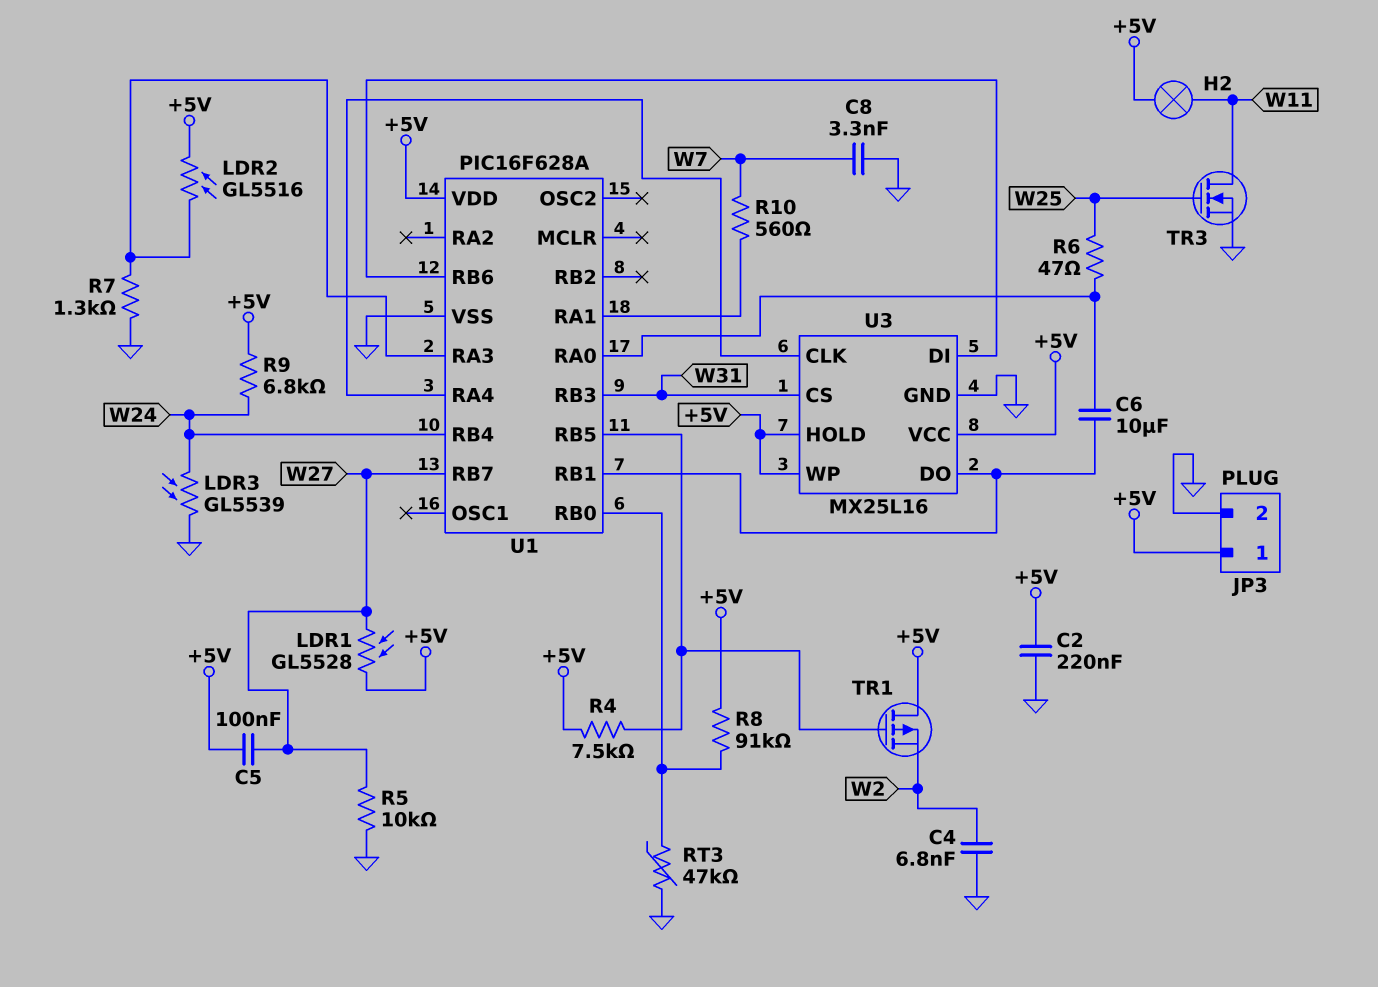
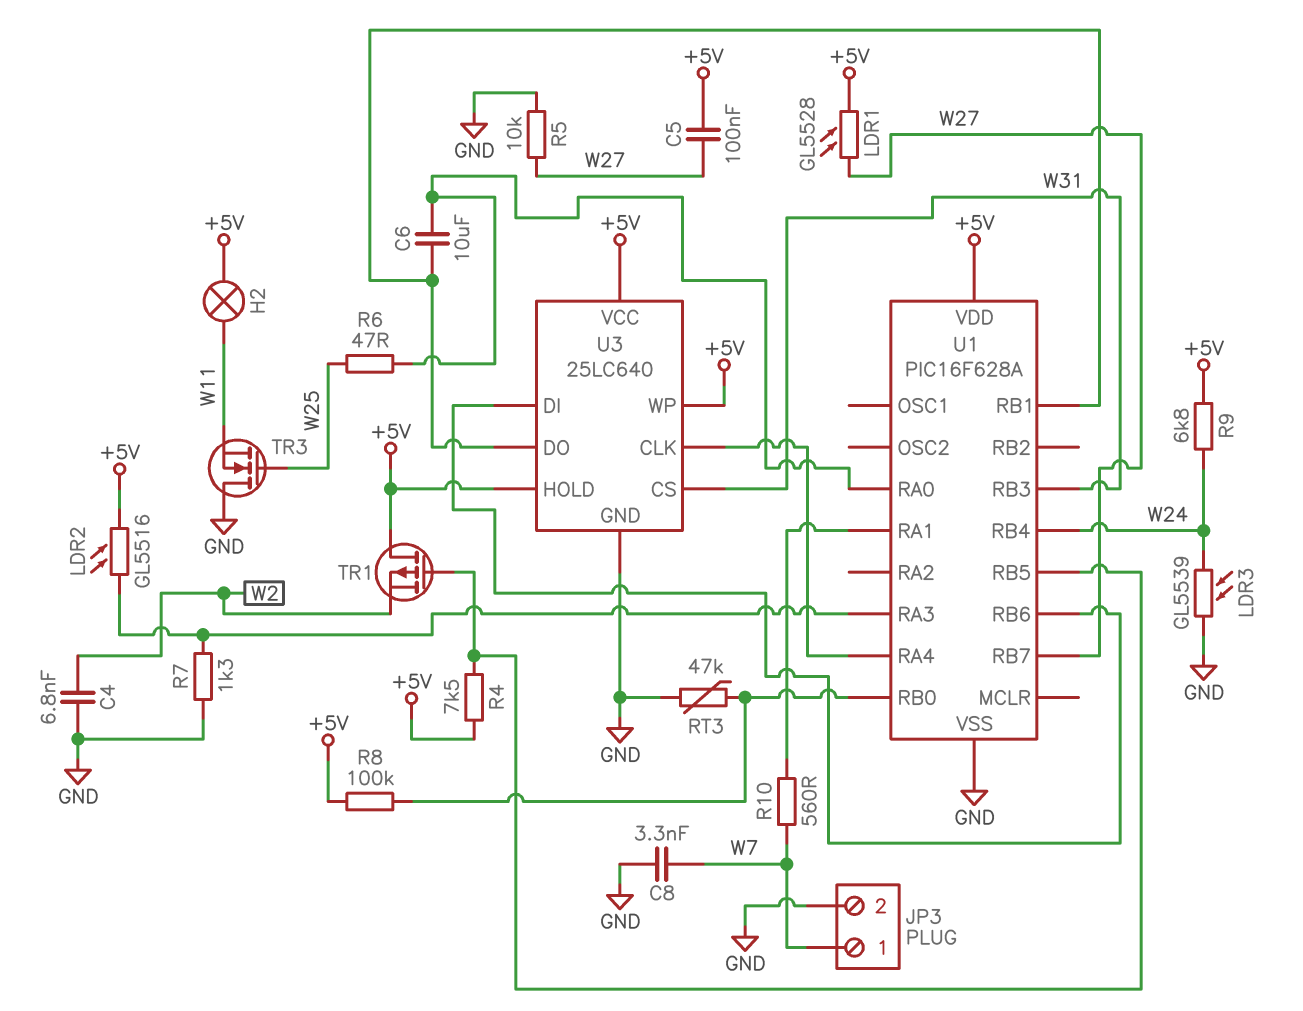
C2: 220nF (+5V, GND) -> none
JP3 pin 1: +5V -> W7
R8: 91k (+5V, U1/RB0) -> 100k (+5V, U1/RB0)
TR3: NMOS (G W25, D W11, S GND) -> NMOS (G W25, D GND, S W11)
U3: MX25L16 -> 25LC640

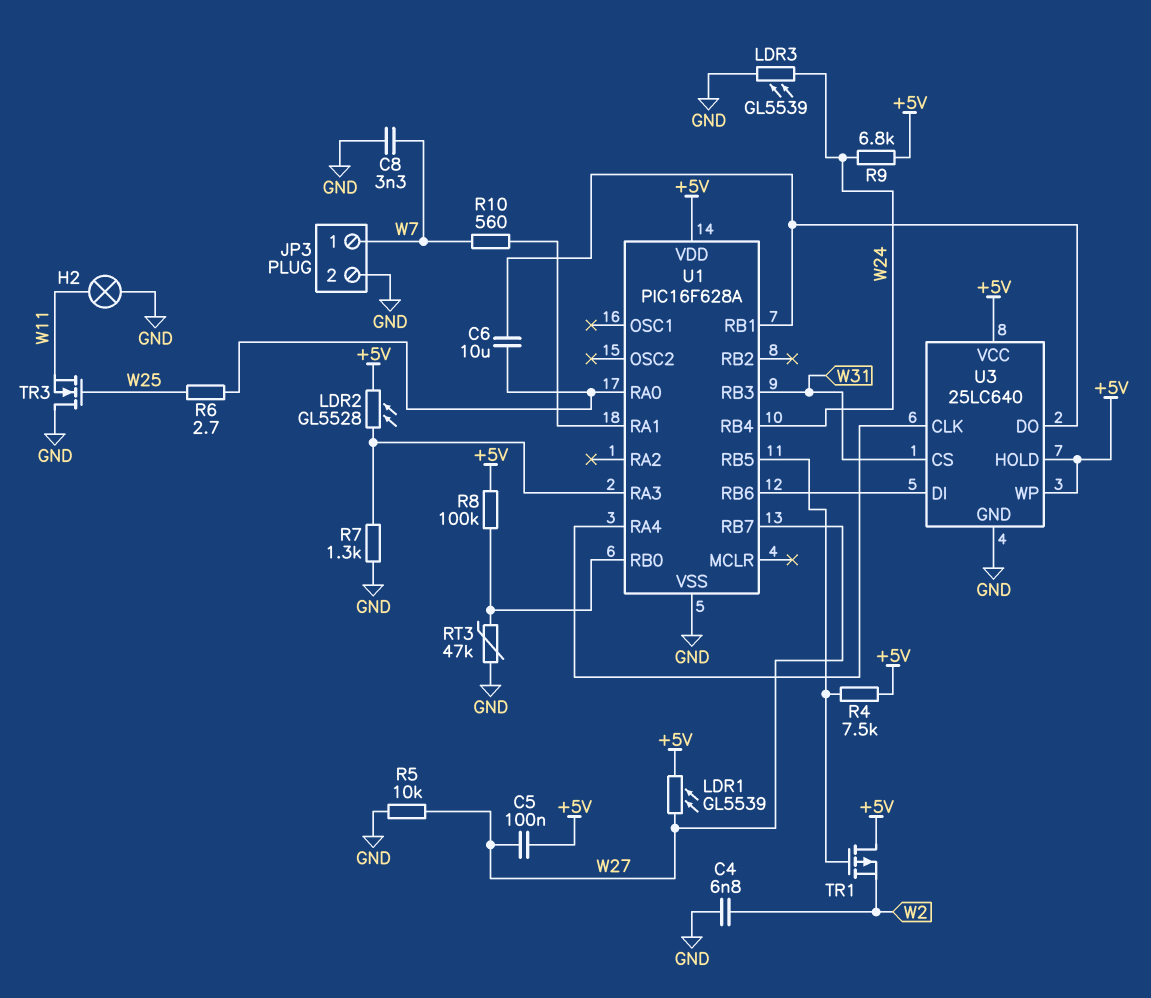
H2: lamp (+5V, W11) -> lamp (GND, W11)
LDR1: GL5528 (+5V, W27) -> GL5539 (+5V, W27)
LDR2: GL5516 (+5V, U1/RA3) -> GL5528 (+5V, U1/RA3)
R6: 47 (U1/RA0, W25) -> 2.7 (U1/RA0, W25)

